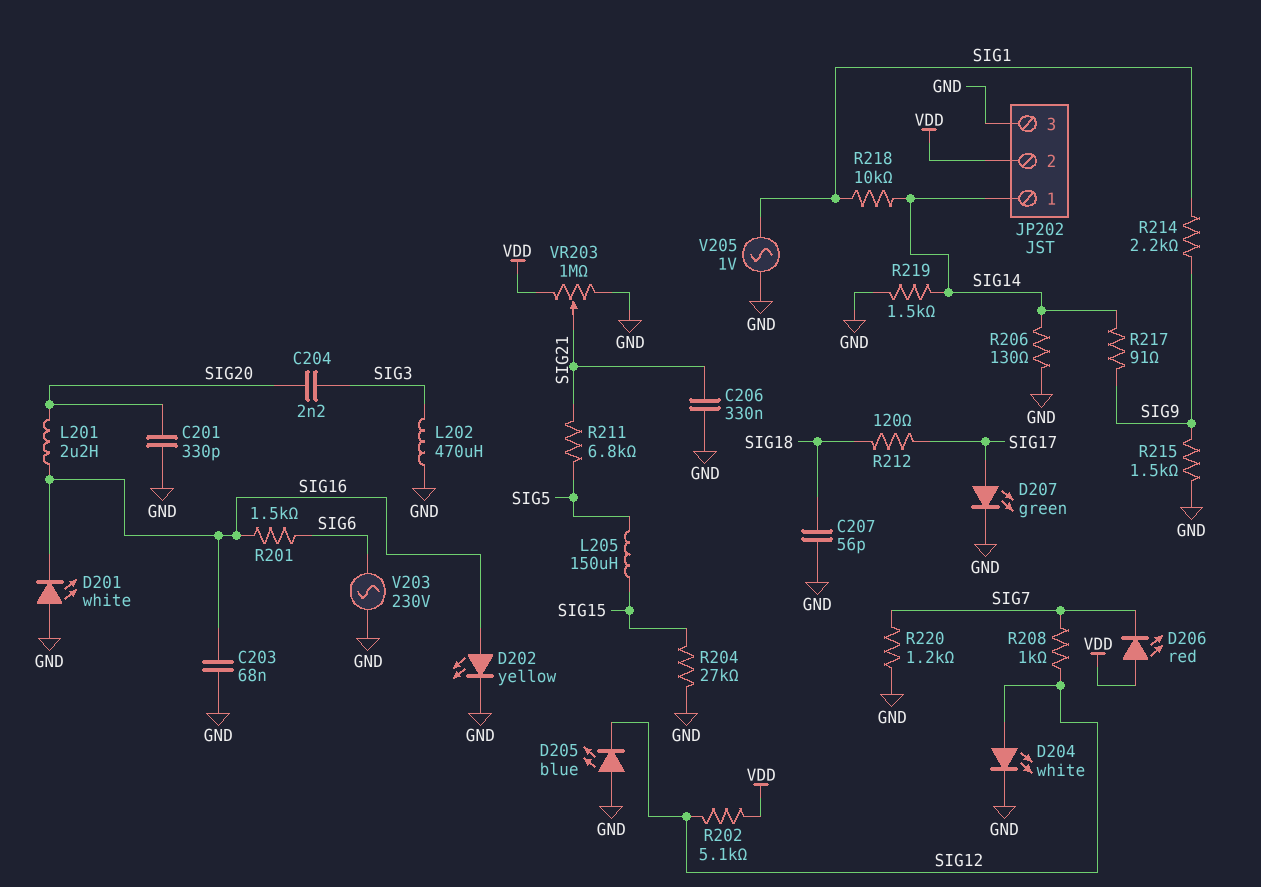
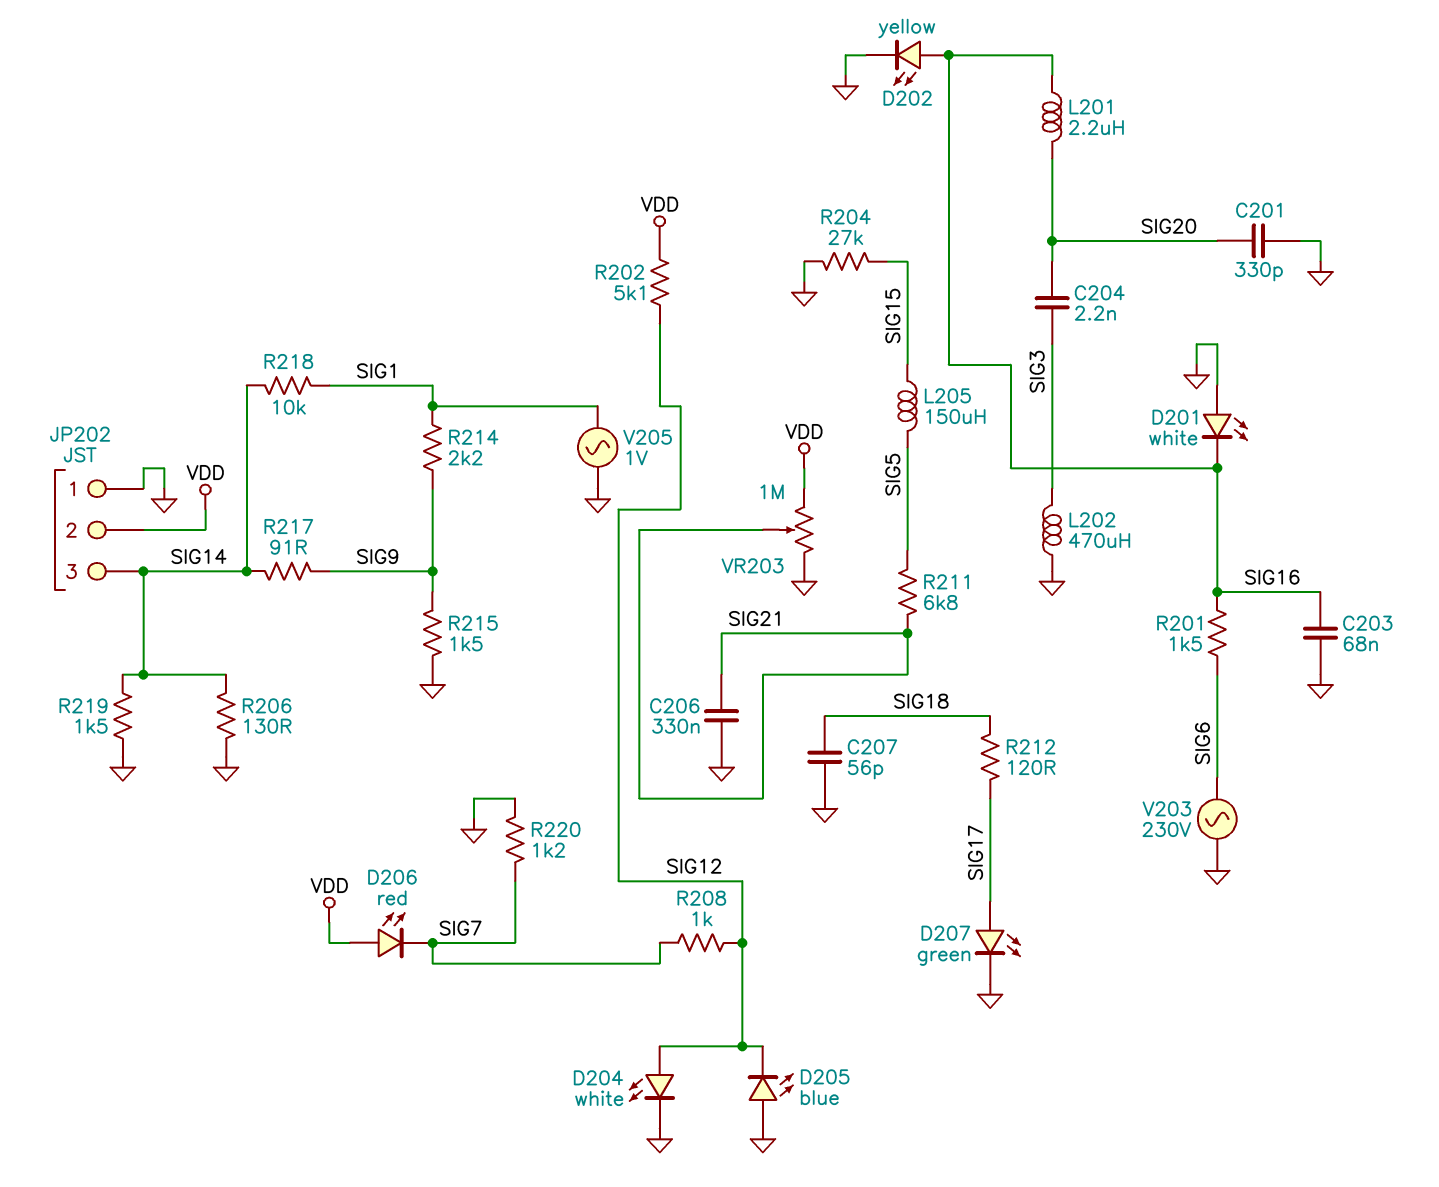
JP202 pin 1: SIG14 -> GND
JP202 pin 3: GND -> SIG14

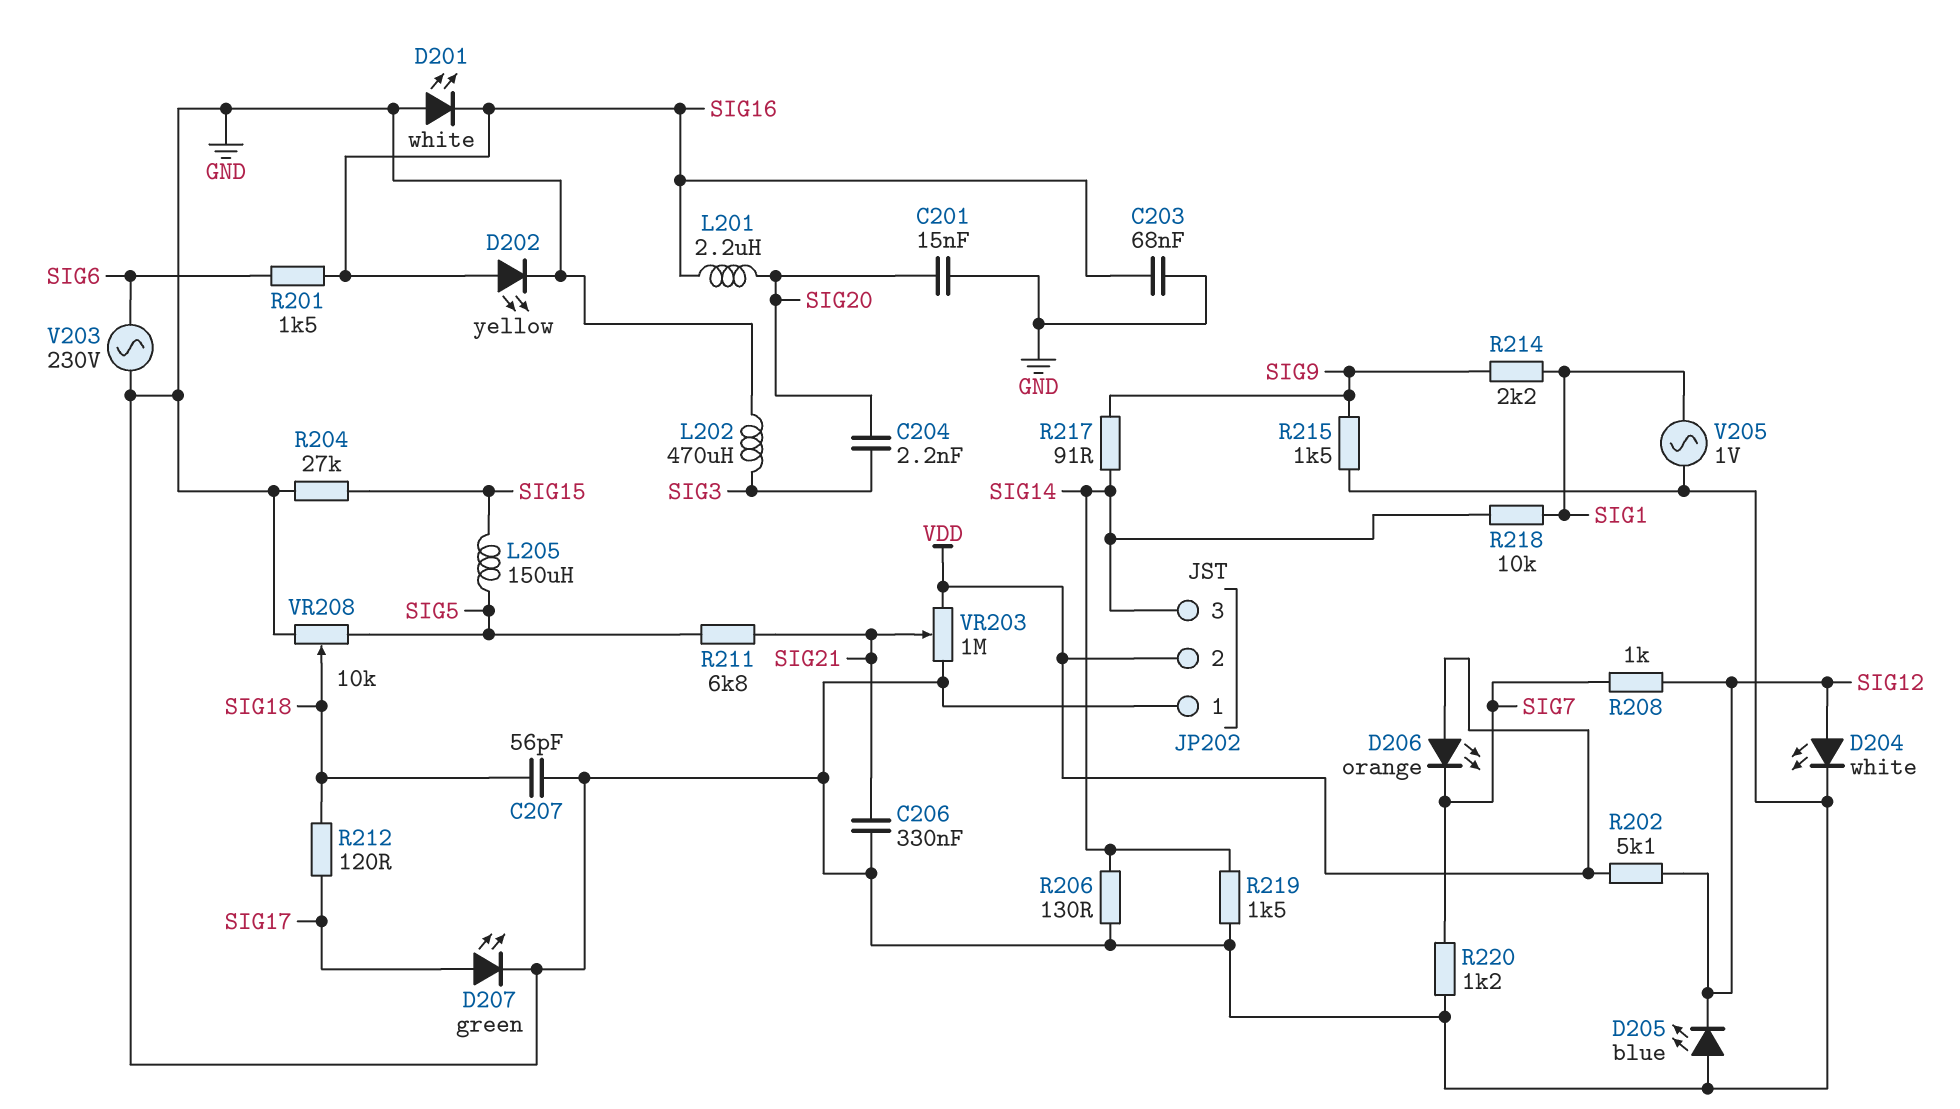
C201: 330pF (GND, SIG20) -> 15nF (GND, SIG20)
D206: LED red (A VDD, K SIG7) -> LED orange (A VDD, K SIG7)
VR208: none -> 10k (GND, SIG5, wiper SIG18)

